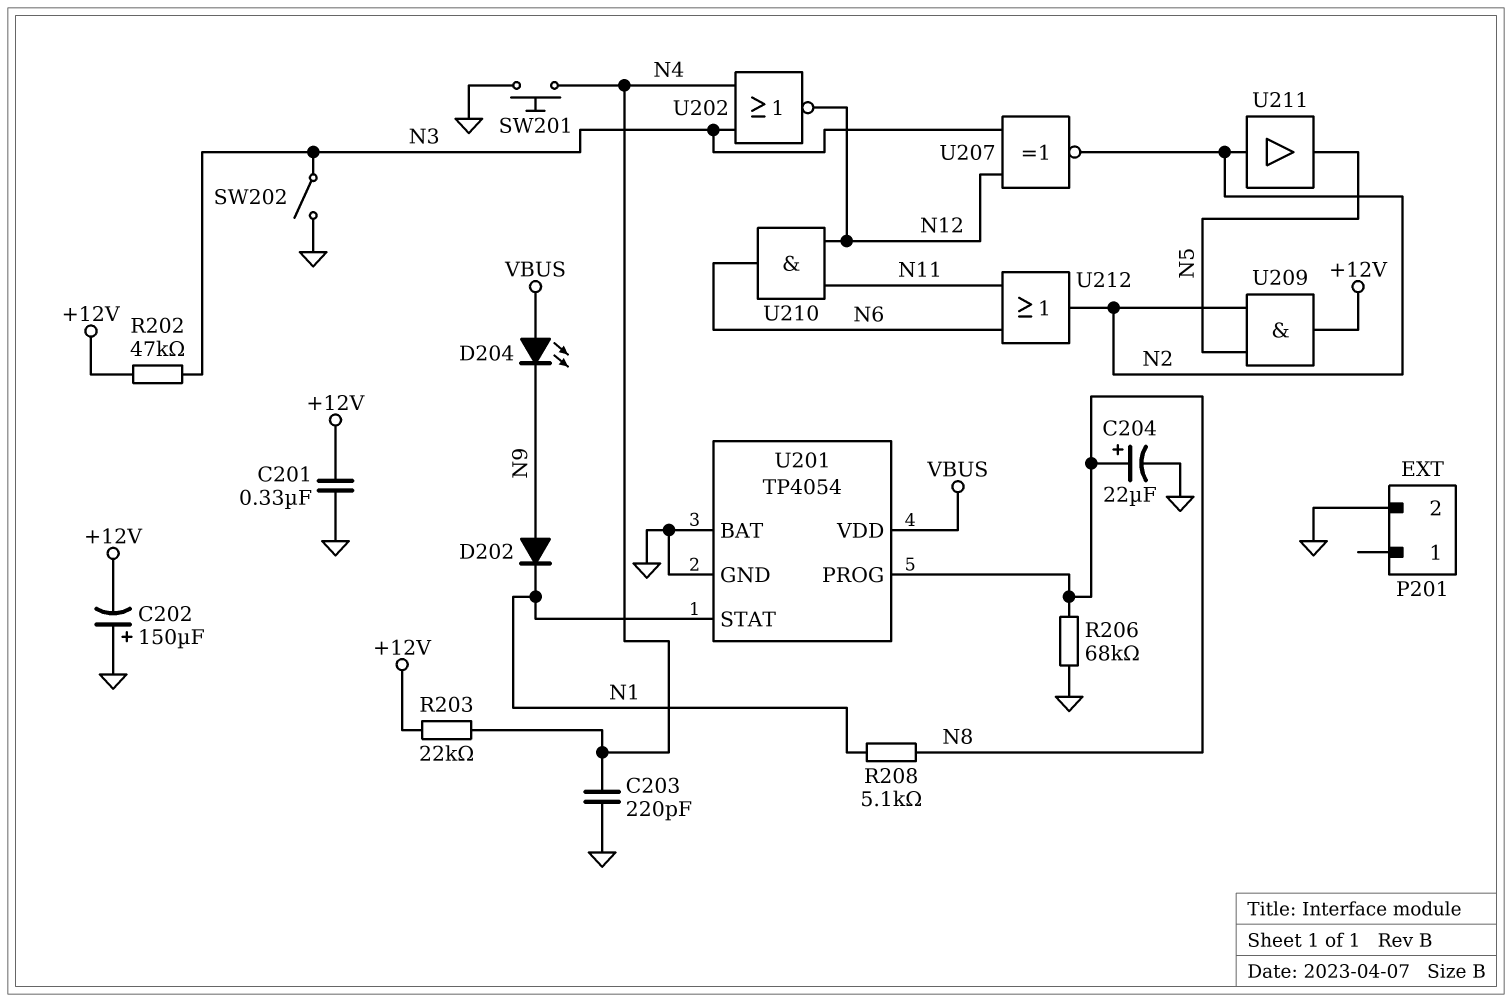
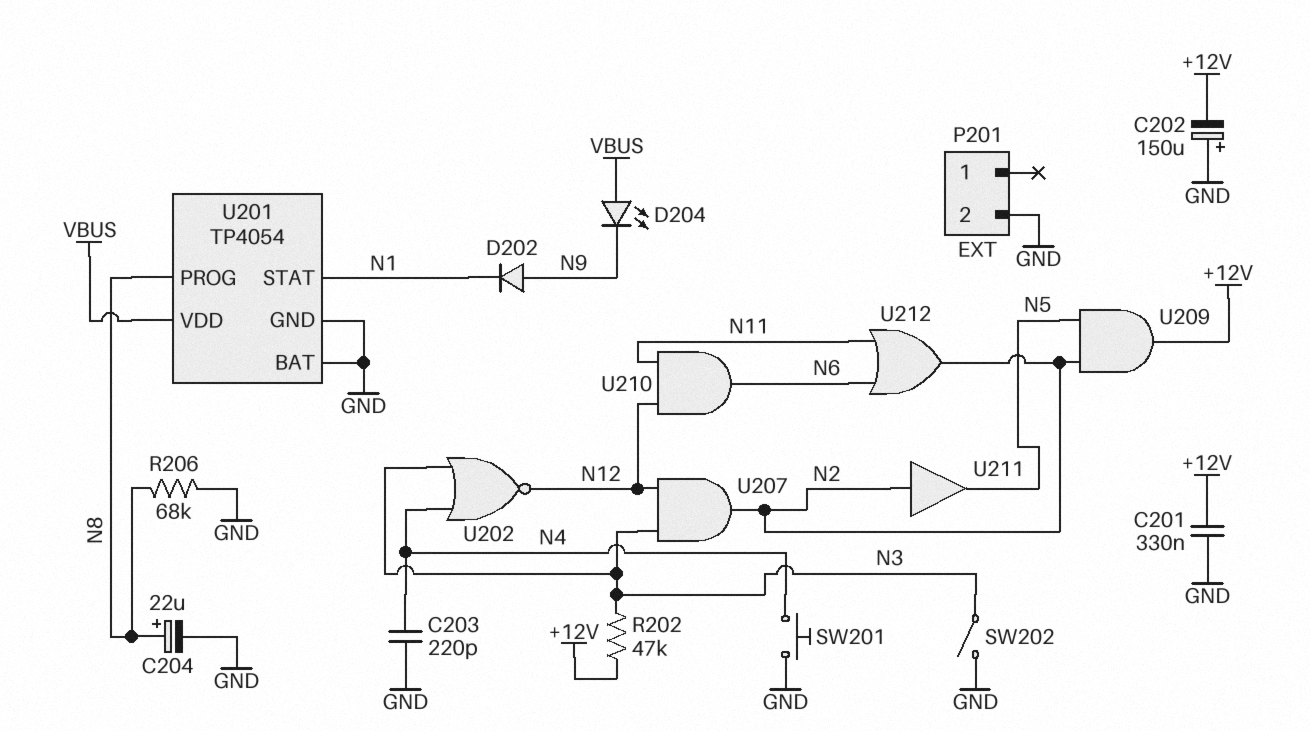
R203: 22k (+12V, N4) -> none
R208: 5.1k (N1, N8) -> none
U207: XNOR (in N3, in N12, out N2) -> AND (in N3, in N12, out N2)

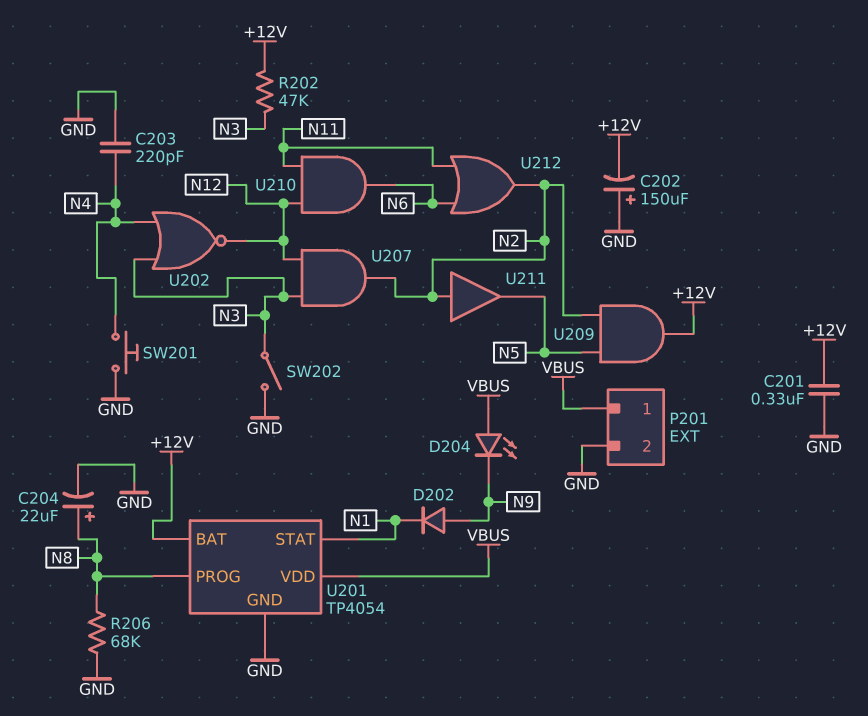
P201 pin 1: none -> VBUS
U201 pin BAT: GND -> +12V

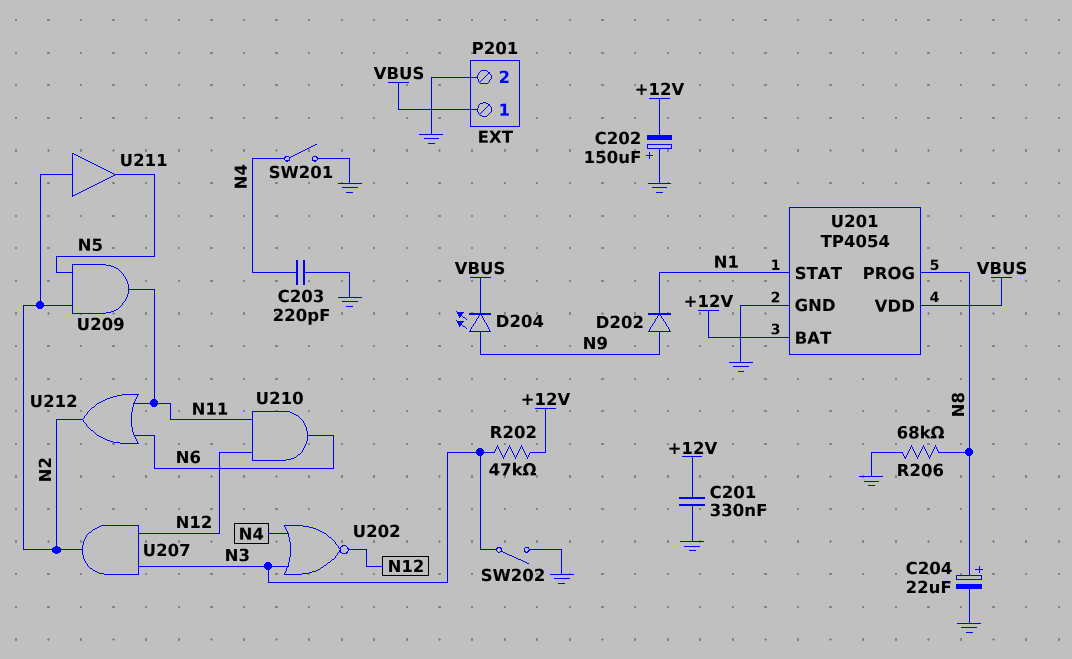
D204: LED (A VBUS, K N9) -> LED (A N9, K VBUS)
SW201: button (GND, N4) -> switch (GND, N4)
U209: AND (in N2, in N5, out +12V) -> AND (in N2, in N5, out N11)

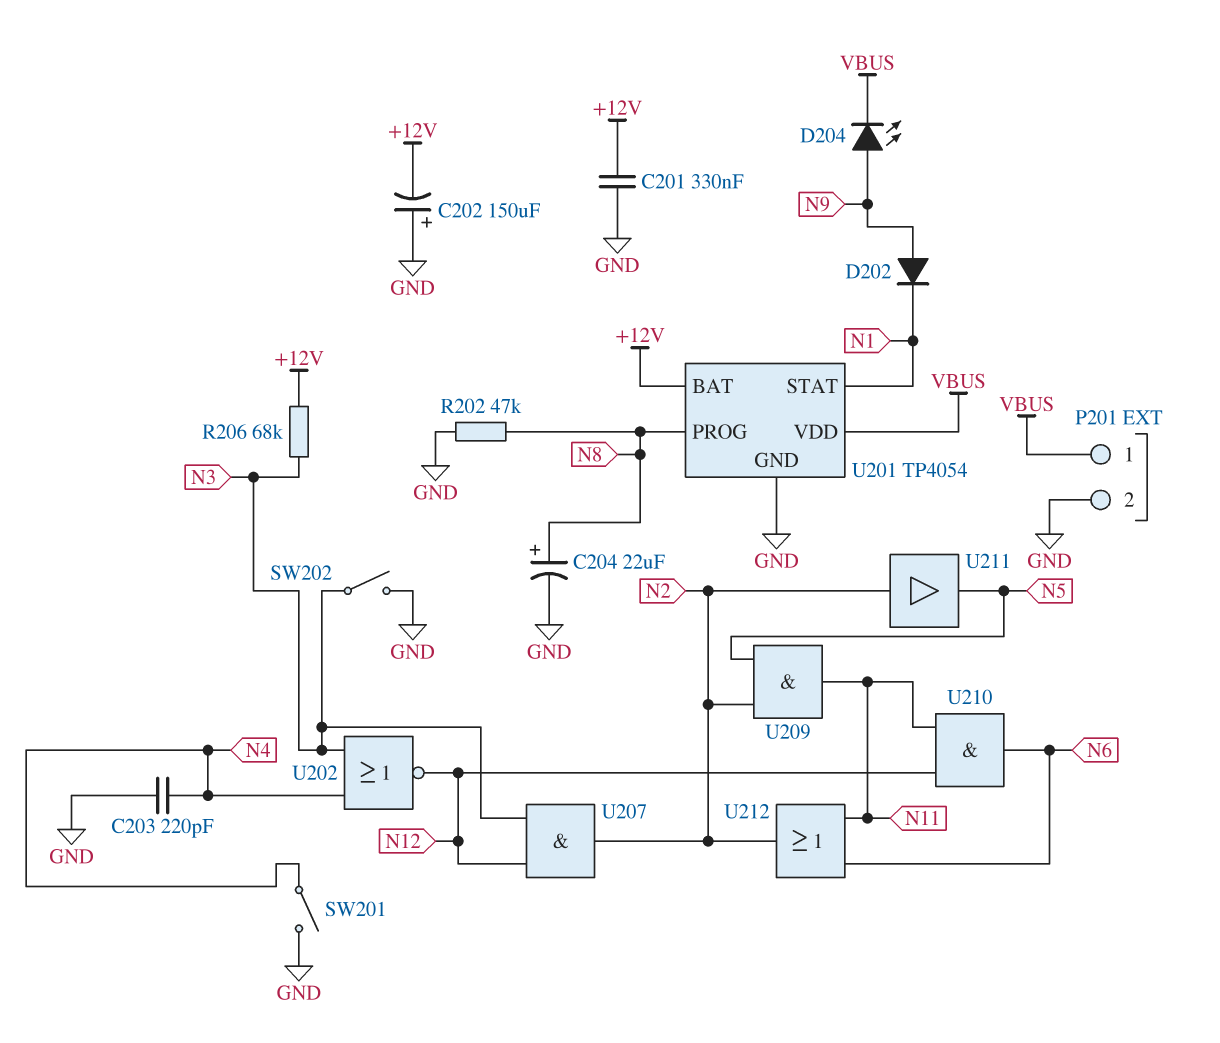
R202: 47k (+12V, N3) -> 47k (GND, N8)
R206: 68k (GND, N8) -> 68k (+12V, N3)

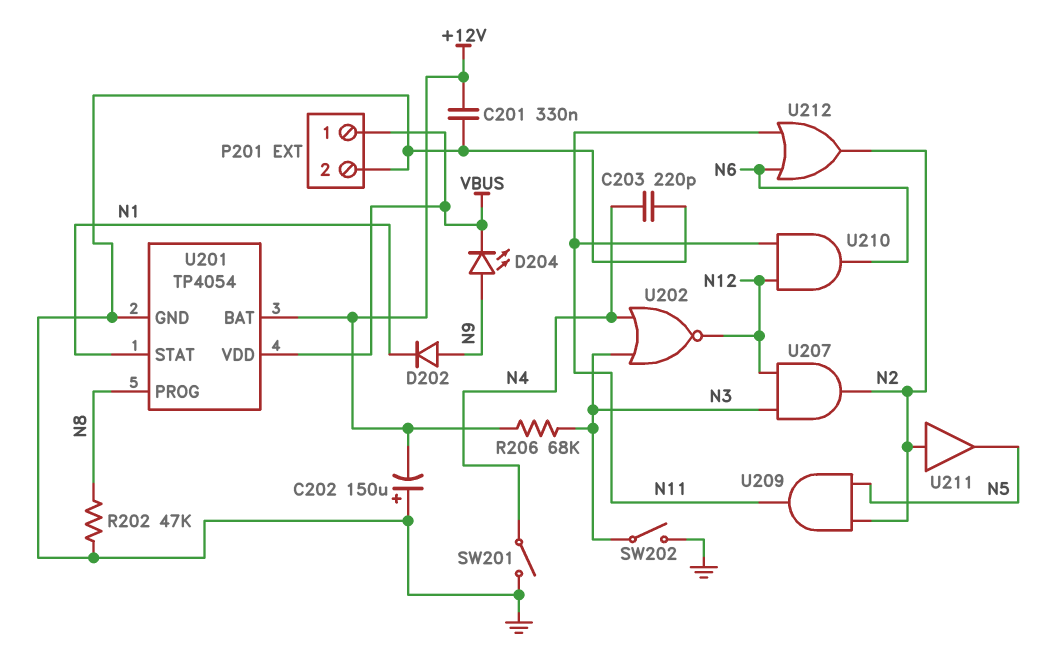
C204: 22uF (plus N8, minus GND) -> none

